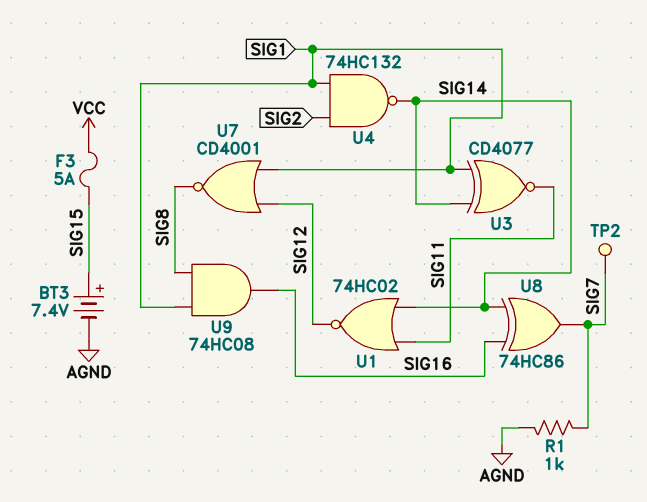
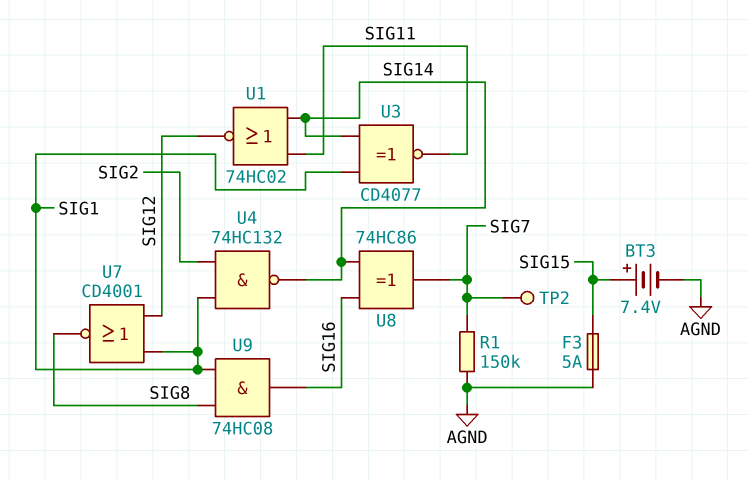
F3: 5A (SIG15, VCC) -> 5A (AGND, SIG15)
R1: 1k (AGND, SIG7) -> 150k (AGND, SIG7)

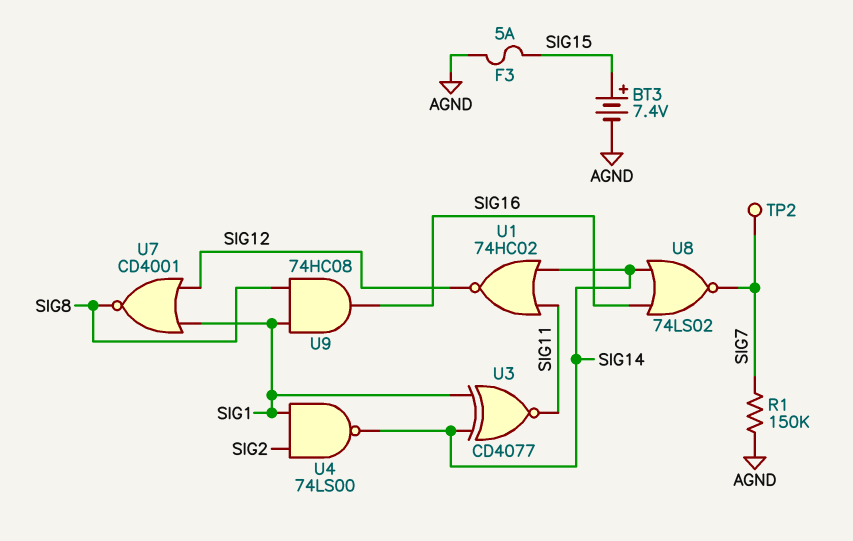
U4: NAND 74HC132 (in SIG1, in SIG2, out SIG14) -> NAND 74LS00 (in SIG1, in SIG2, out SIG14)
U8: XOR 74HC86 (in SIG14, in SIG16, out SIG7) -> NOR 74LS02 (in SIG14, in SIG16, out SIG7)

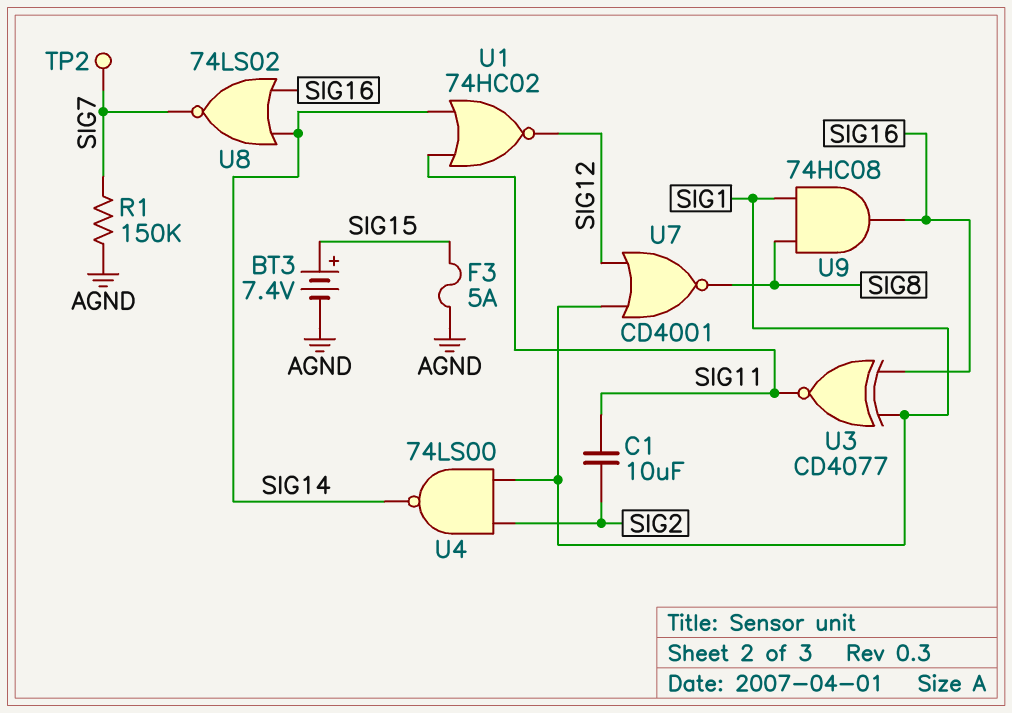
C1: none -> 10uF (SIG2, SIG11)
U3: XNOR CD4077 (in SIG1, in SIG14, out SIG11) -> XNOR CD4077 (in SIG1, in SIG16, out SIG11)

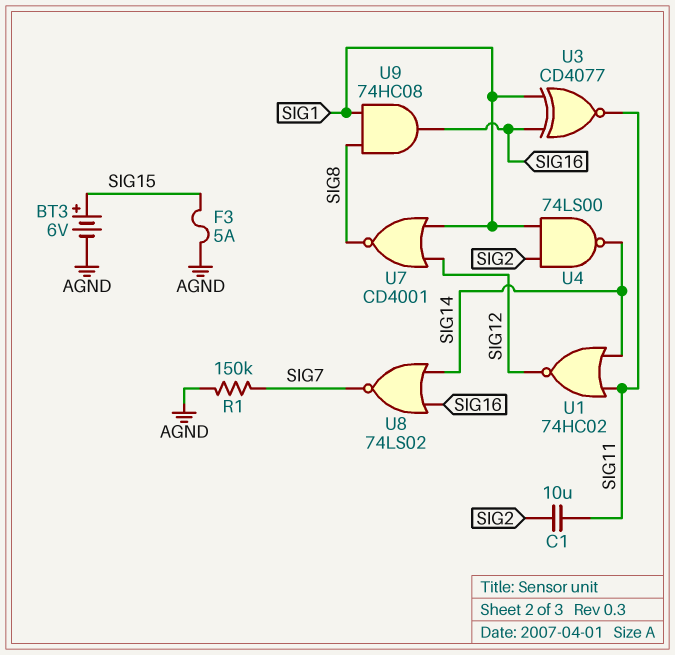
BT3: 7.4V (plus SIG15, minus AGND) -> 6V (plus SIG15, minus AGND)
TP2: test point (SIG7) -> none

